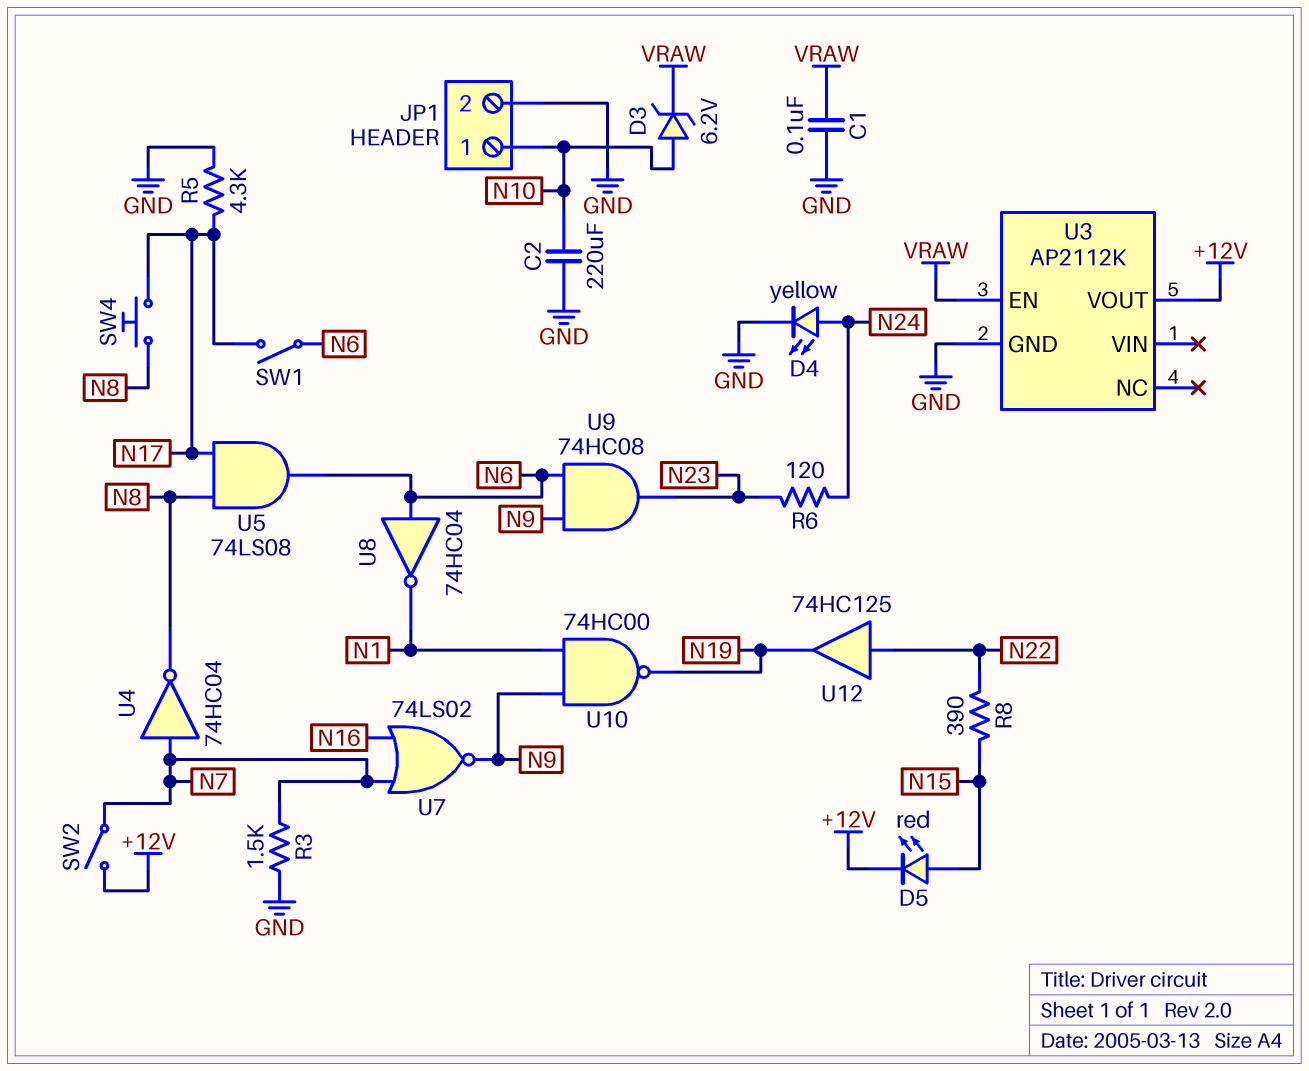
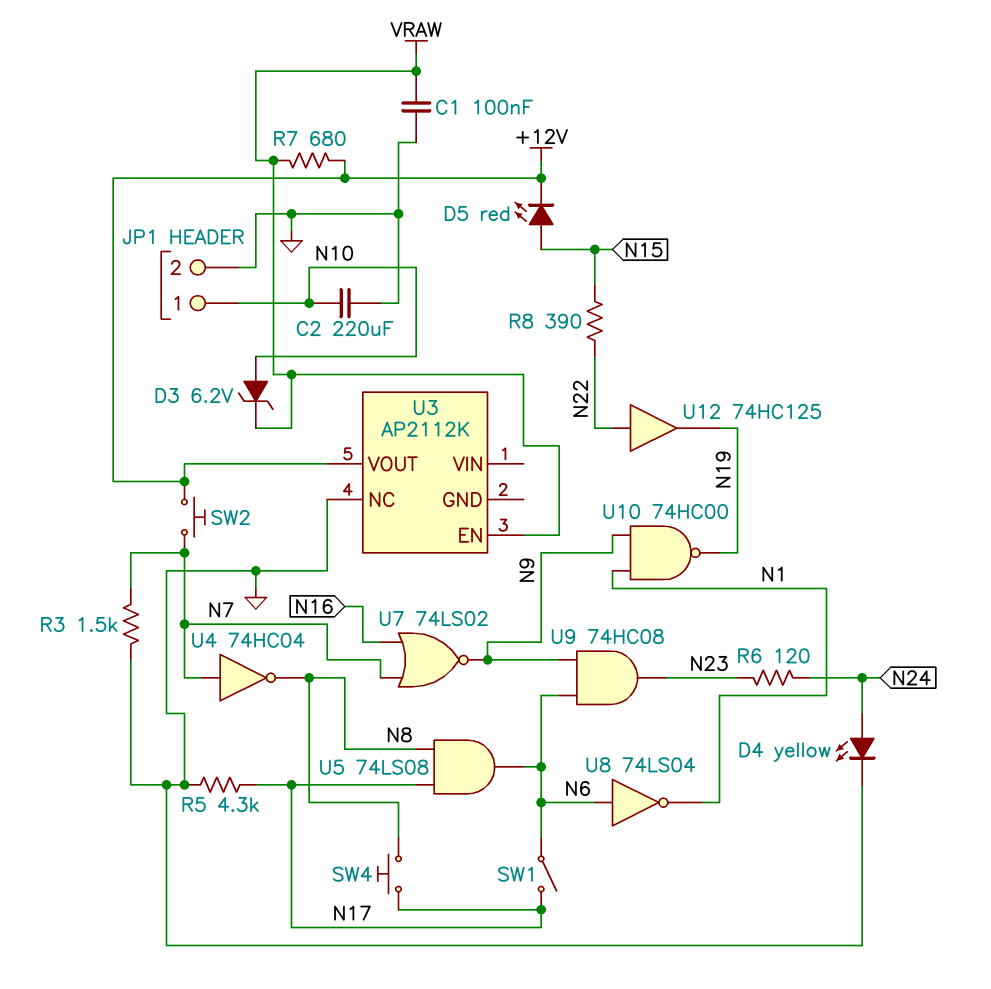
R7: none -> 680 (+12V, VRAW)
SW2: switch (+12V, N7) -> button (+12V, N7)
U3 pin GND: GND -> none
U3 pin NC: none -> GND
U8: NOT 74HC04 (in N6, out N1) -> NOT 74LS04 (in N6, out N1)

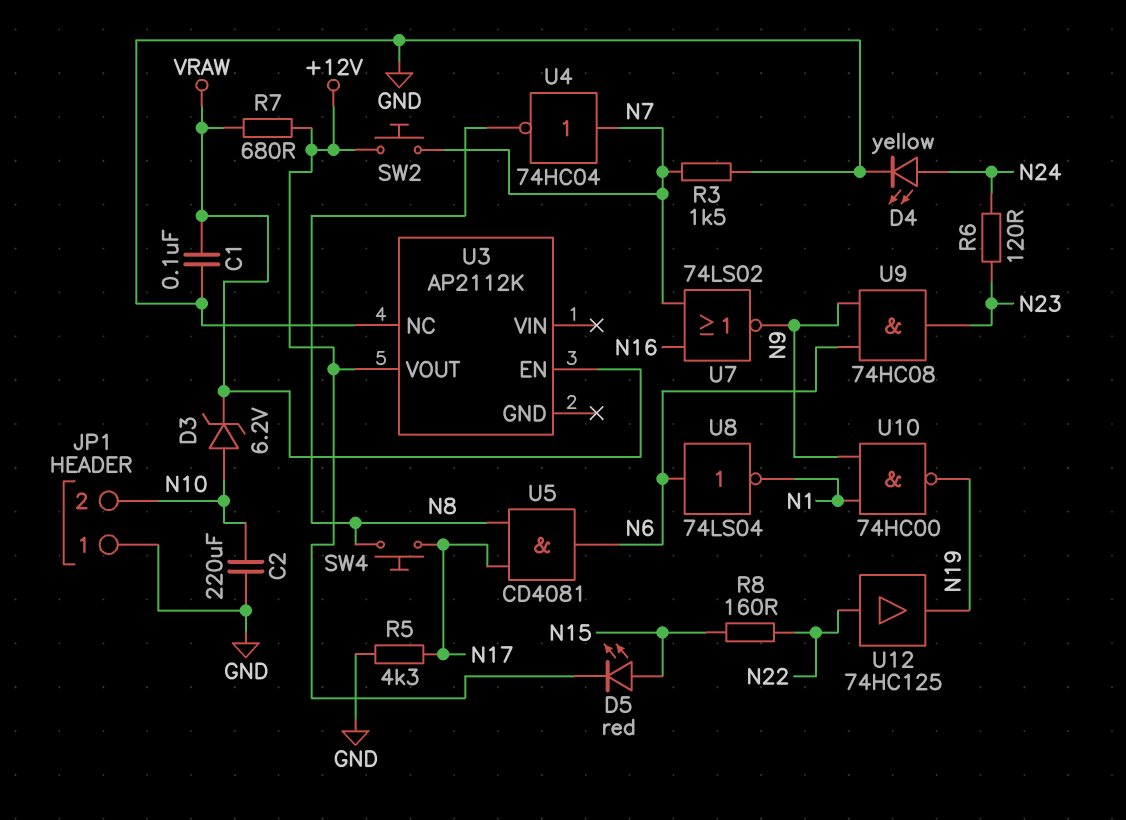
JP1 pin 1: N10 -> GND
JP1 pin 2: GND -> N10
R8: 390 (N15, N22) -> 160 (N15, N22)
SW1: switch (N6, N17) -> none
U5: AND 74LS08 (in N8, in N17, out N6) -> AND CD4081 (in N8, in N17, out N6)

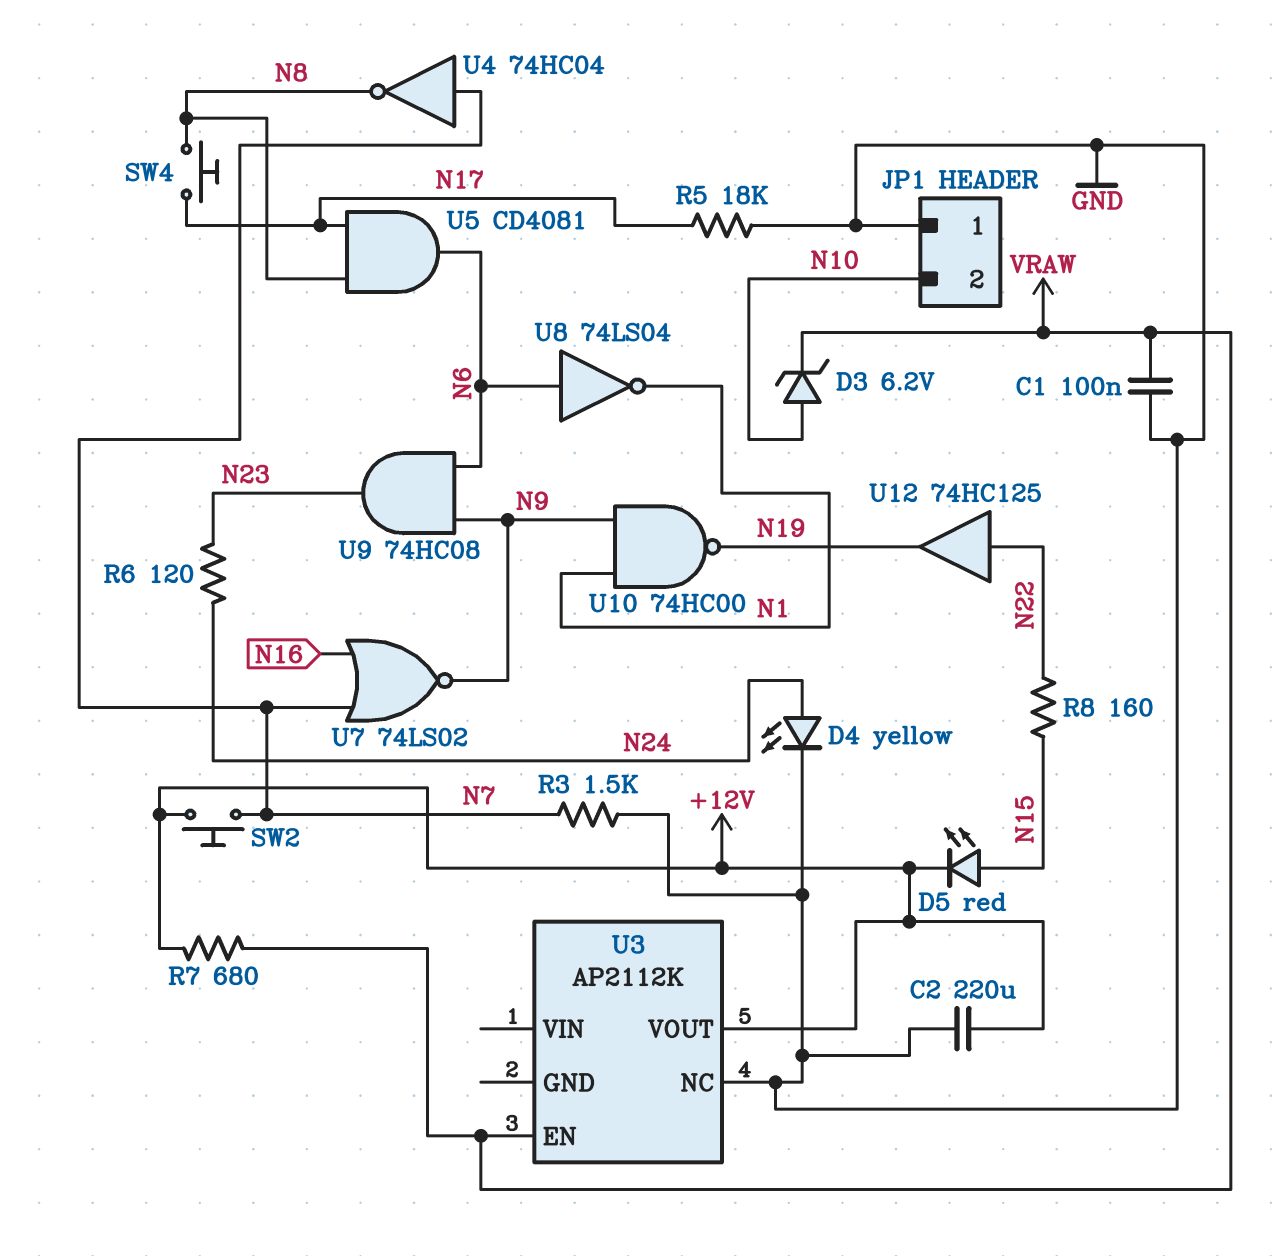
C2: 220uF (GND, N10) -> 220uF (+12V, GND)
R5: 4.3k (GND, N17) -> 18k (GND, N17)

